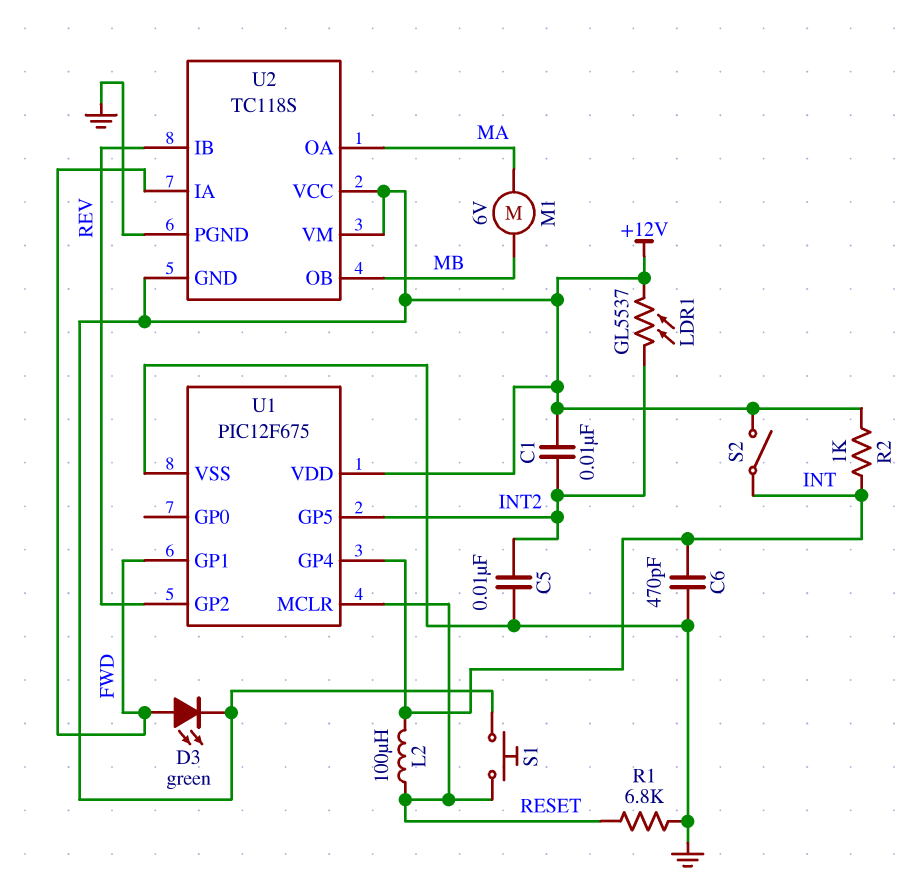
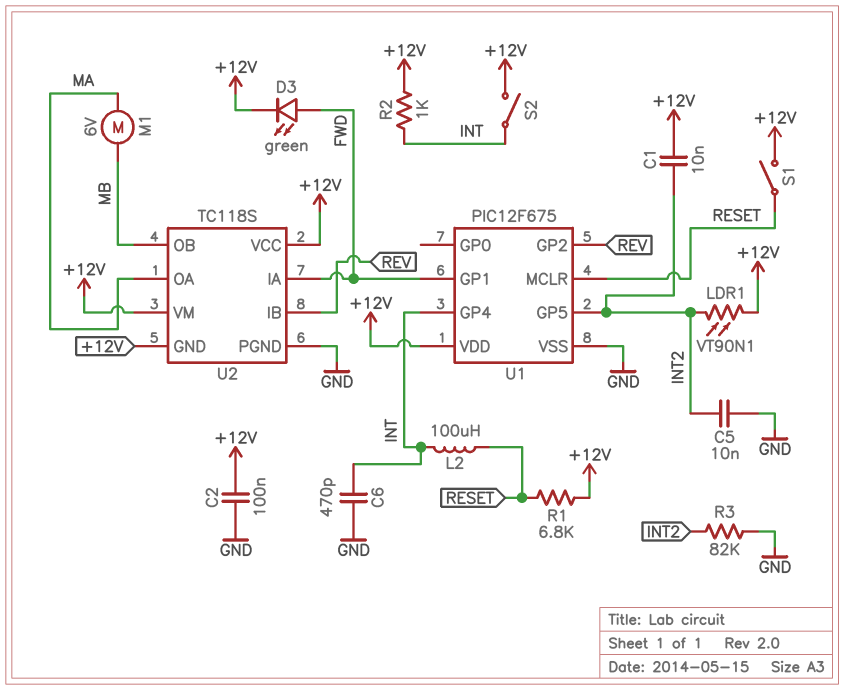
C2: none -> 100nF (+12V, GND)
LDR1: GL5537 (+12V, INT2) -> VT90N1 (+12V, INT2)
R1: 6.8k (GND, RESET) -> 6.8k (+12V, RESET)
R3: none -> 82k (GND, INT2)
S1: button (+12V, RESET) -> switch (+12V, RESET)

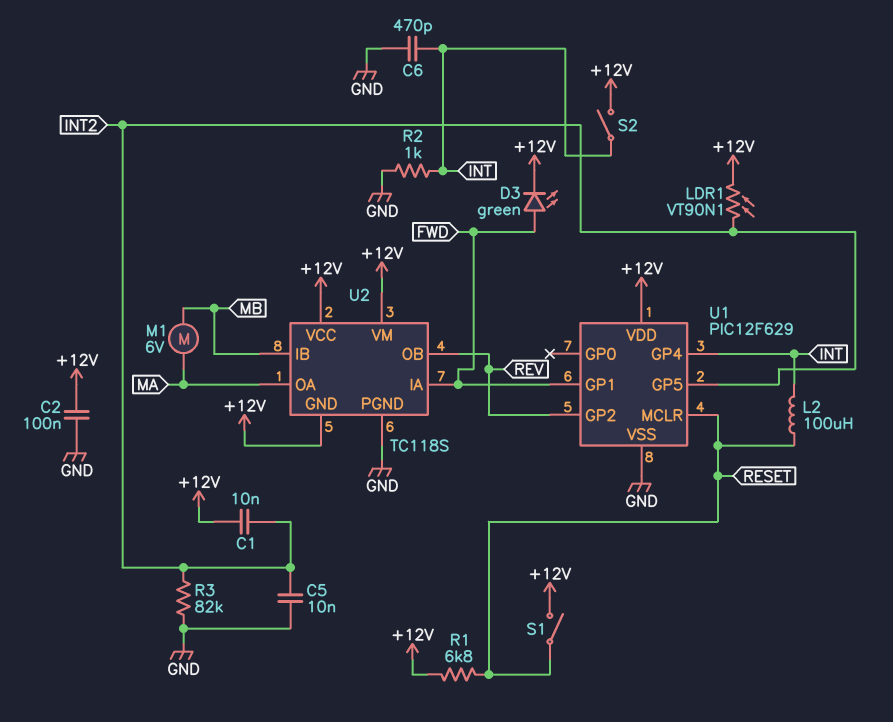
R2: 1k (+12V, INT) -> 1k (GND, INT)
U1: PIC12F675 -> PIC12F629
U2 pin IB: REV -> MB
U2 pin OB: MB -> REV

